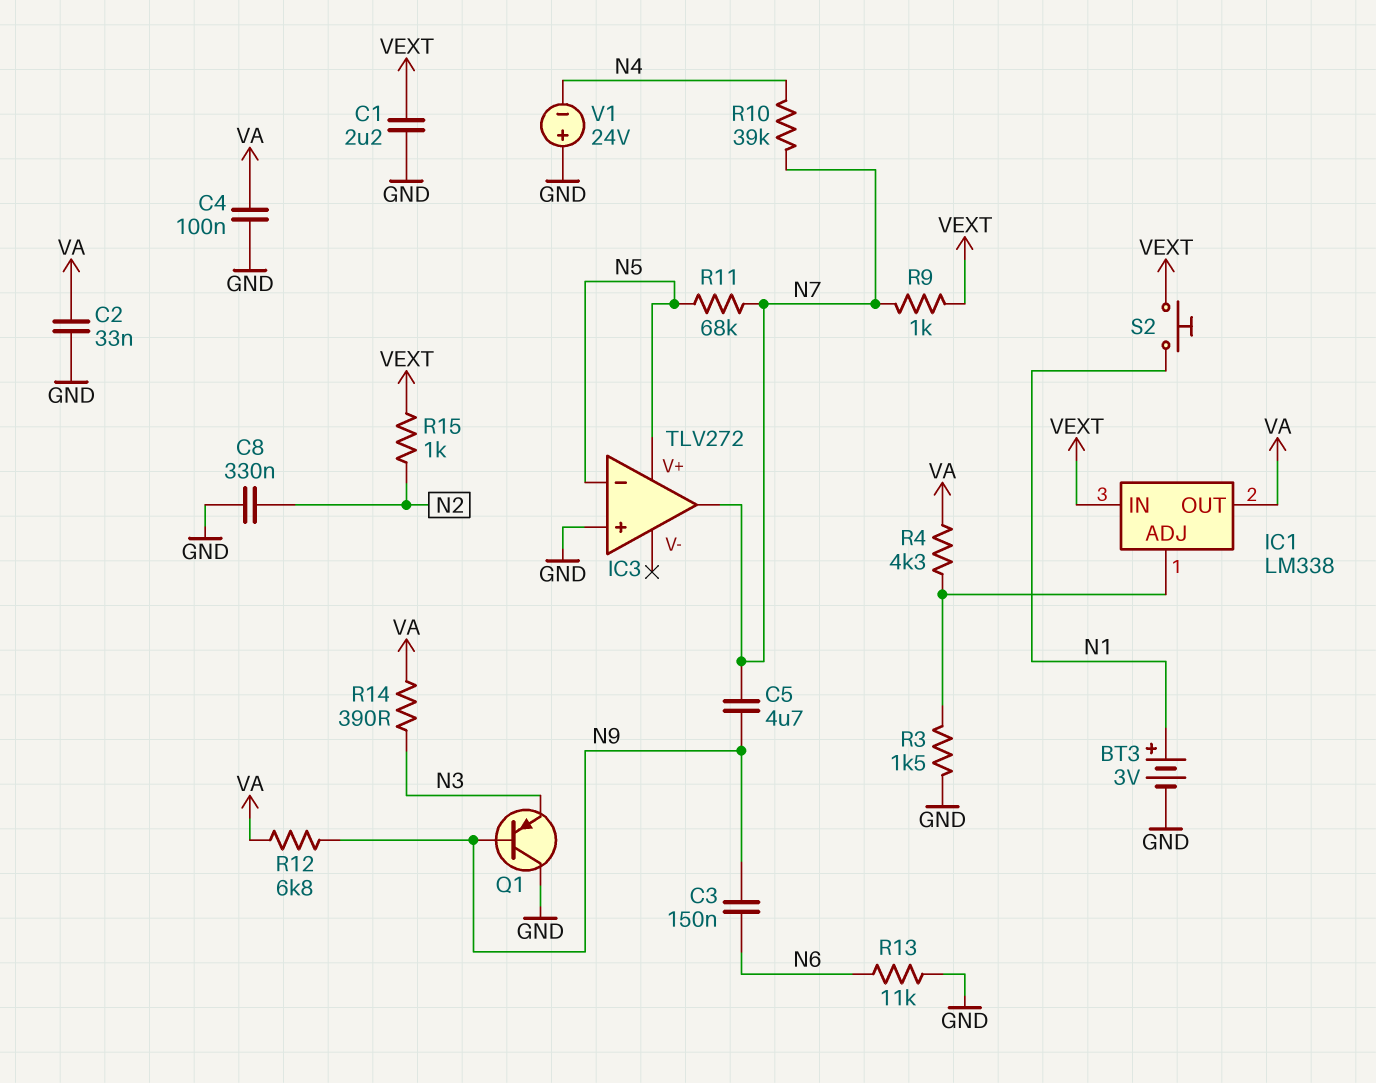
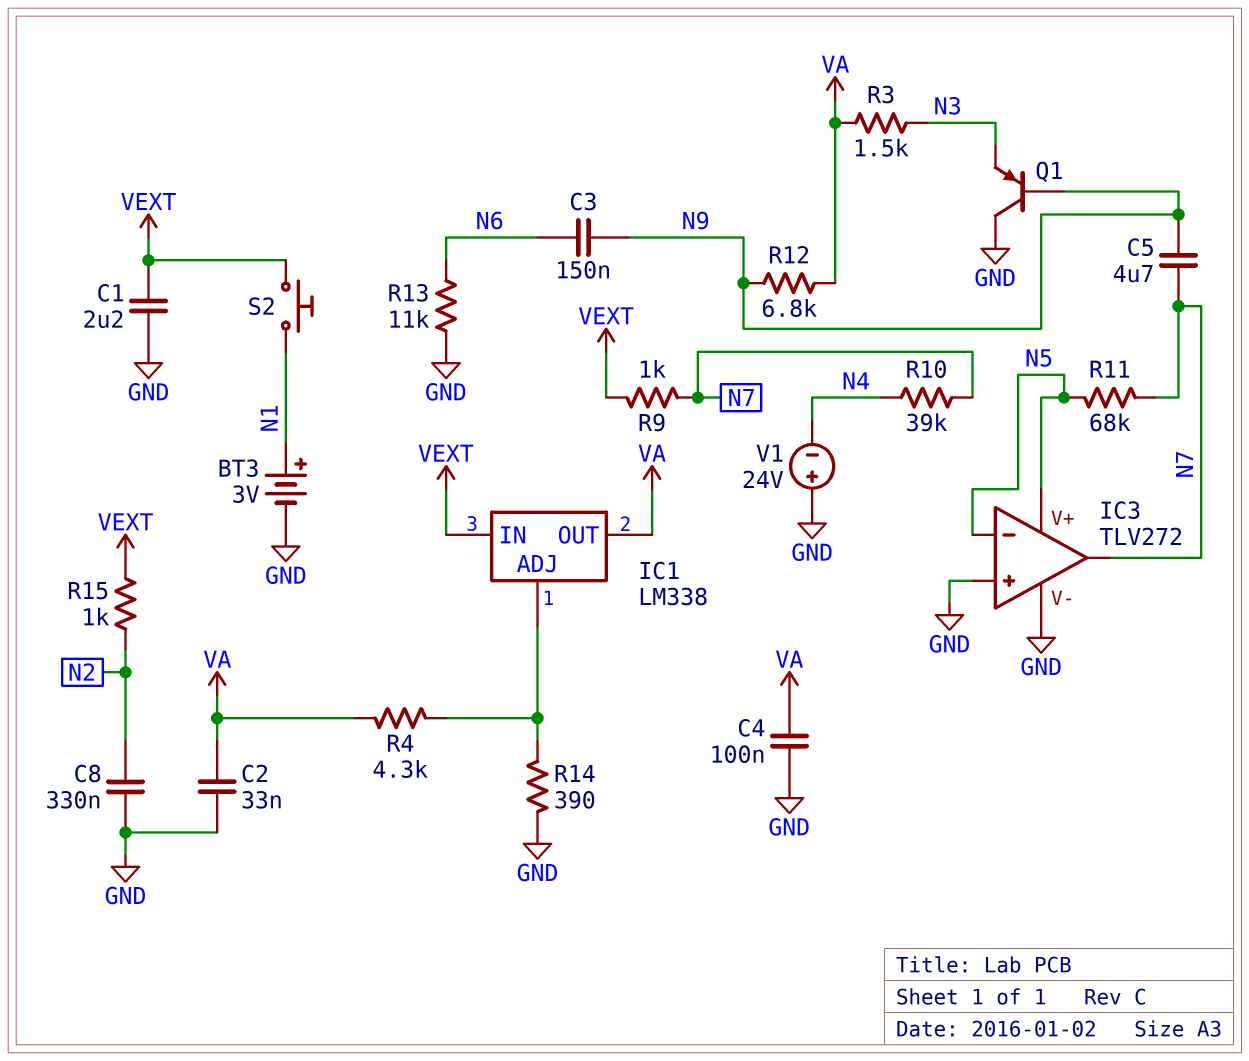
IC3 pin V-: none -> GND
R3: 1.5k (GND, IC1/ADJ) -> 1.5k (N3, VA)
R14: 390 (N3, VA) -> 390 (GND, IC1/ADJ)

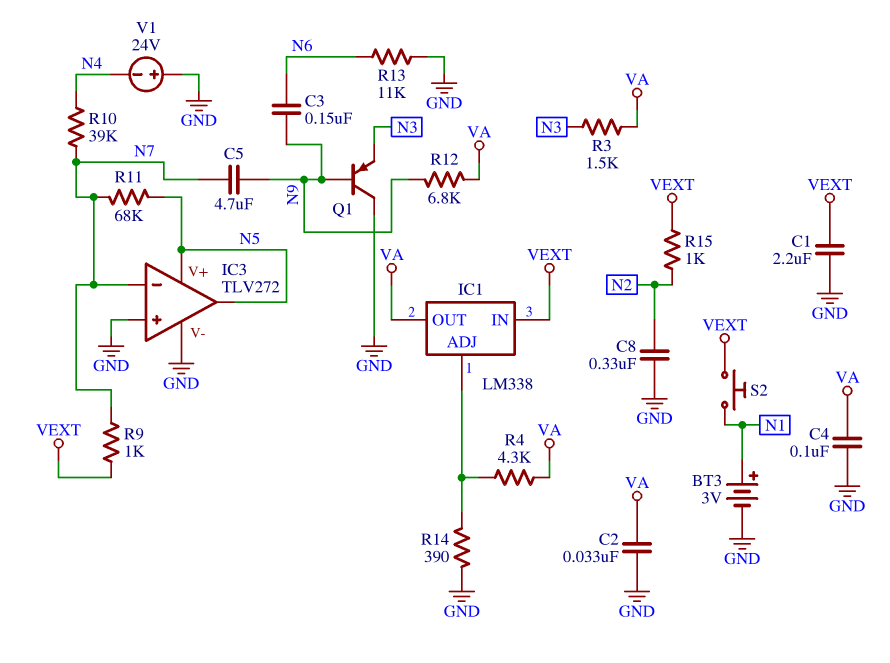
IC3 pin in-: N5 -> N7
IC3 pin out: N7 -> N5

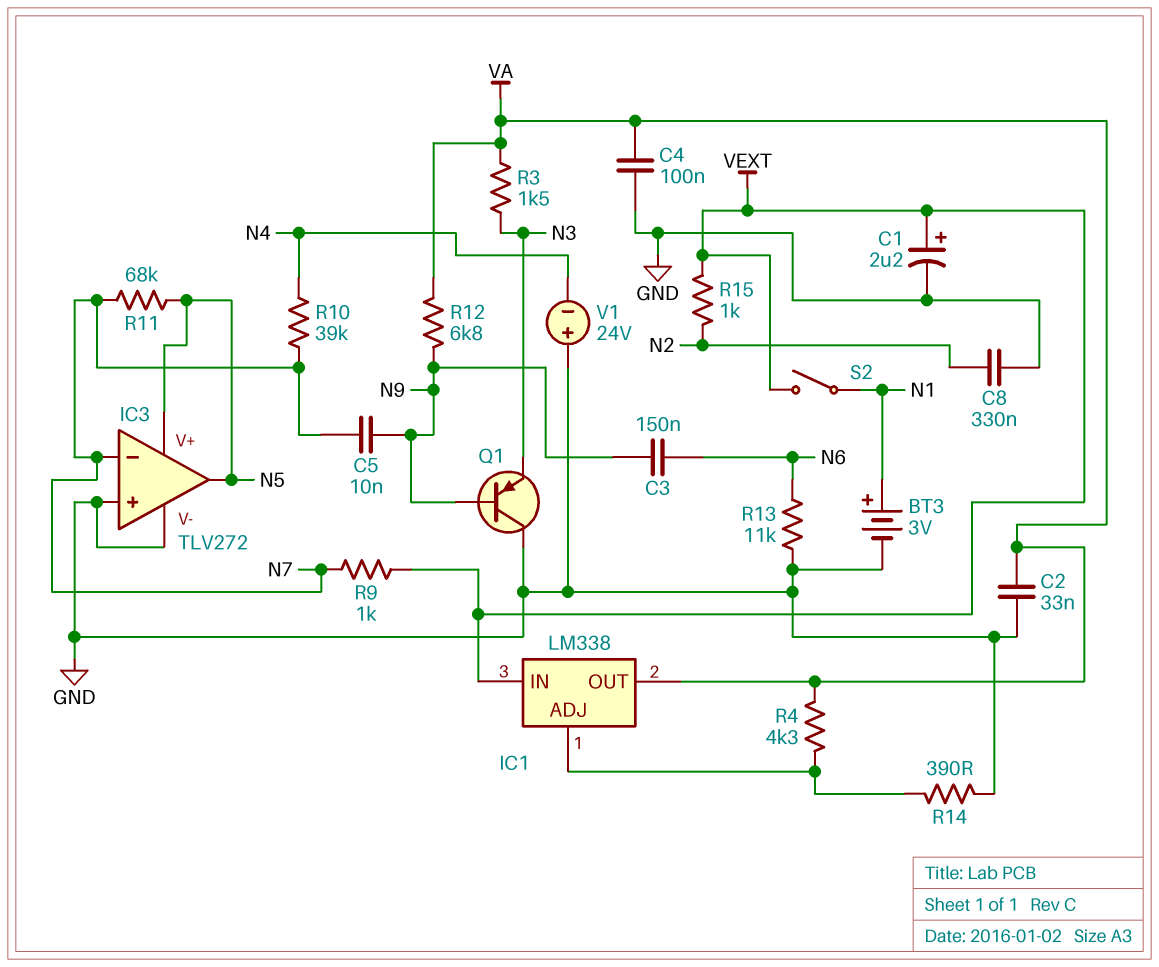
C1: 2.2uF (GND, VEXT) -> 2.2uF (plus VEXT, minus GND)
C5: 4.7uF (N7, N9) -> 10nF (N7, N9)
S2: button (N1, VEXT) -> switch (N1, VEXT)

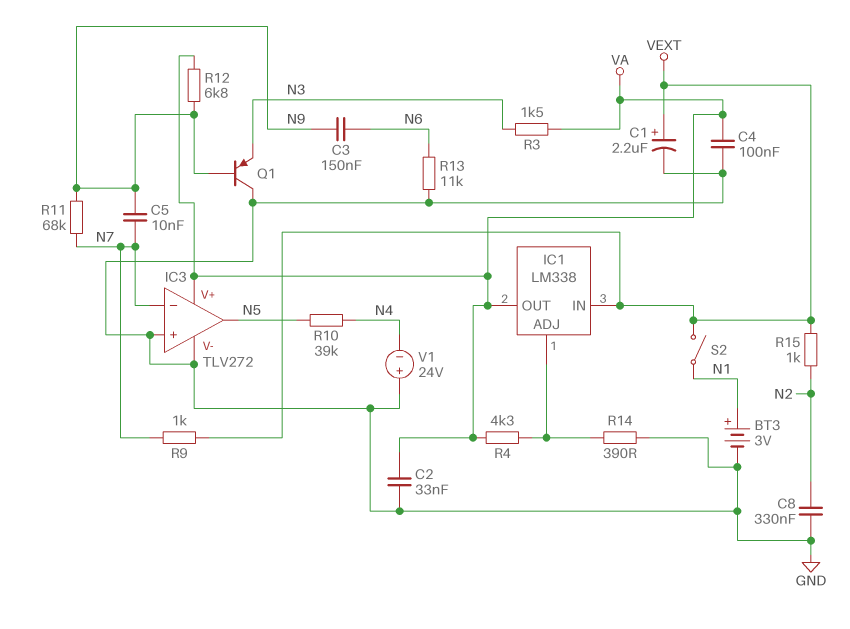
IC3 pin V+: N5 -> VA
R10: 39k (N4, N7) -> 39k (N4, N5)
R11: 68k (N5, N7) -> 68k (N7, N9)

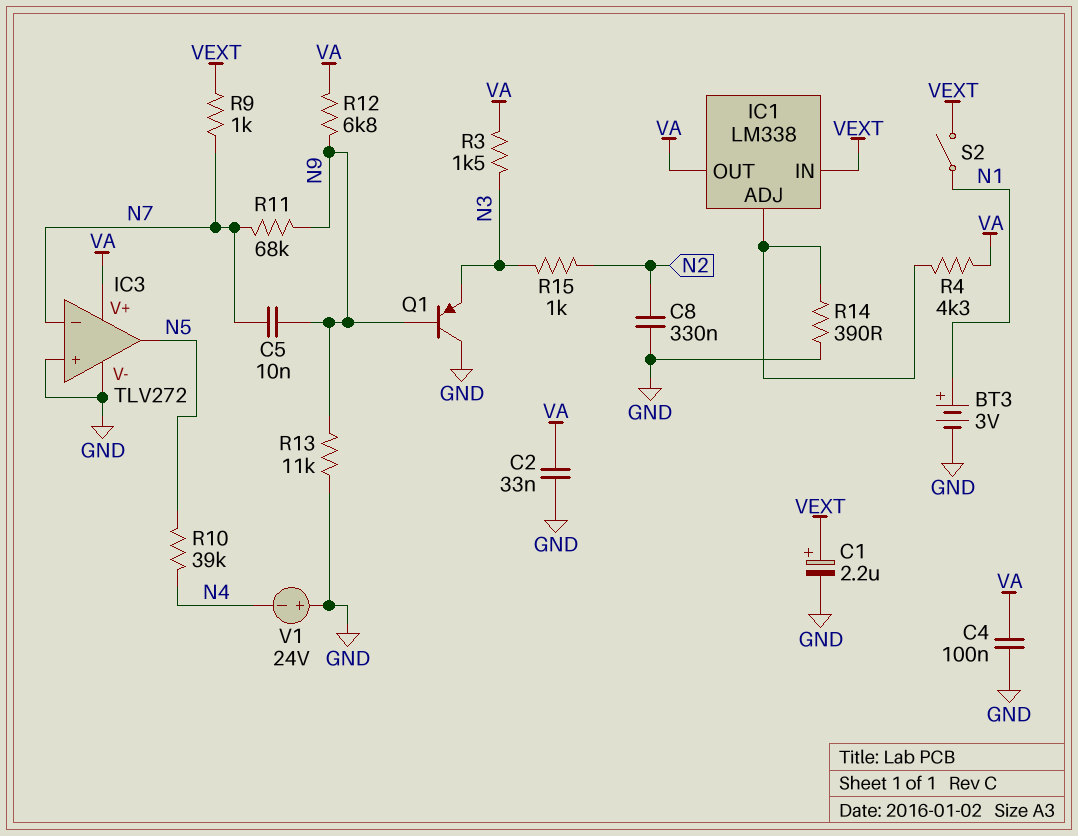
C3: 150nF (N6, N9) -> none
R13: 11k (GND, N6) -> 11k (GND, N9)
R15: 1k (N2, VEXT) -> 1k (N2, N3)

